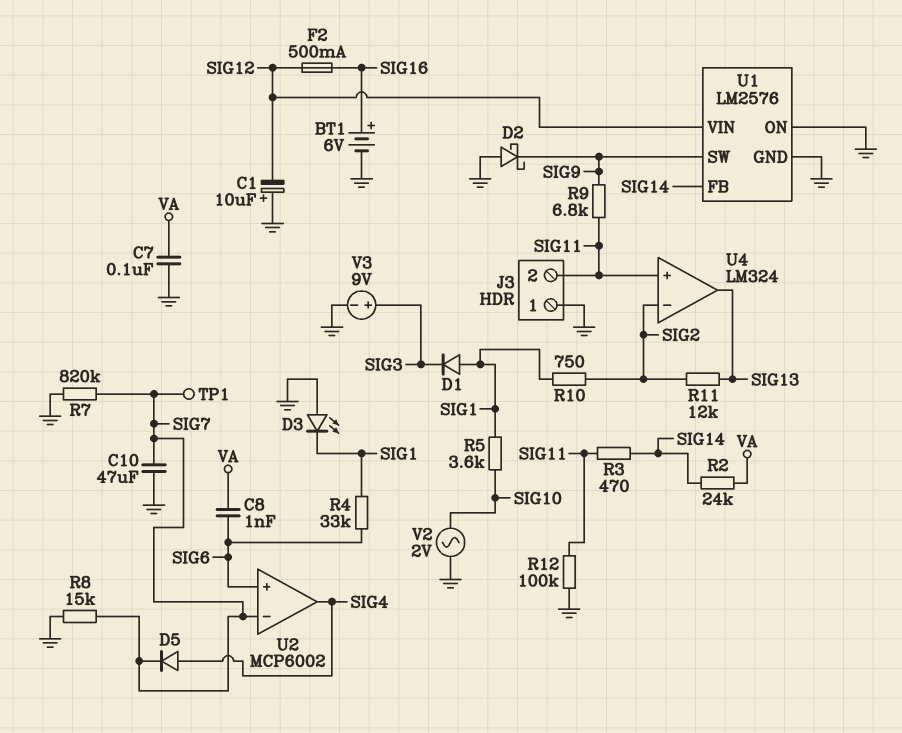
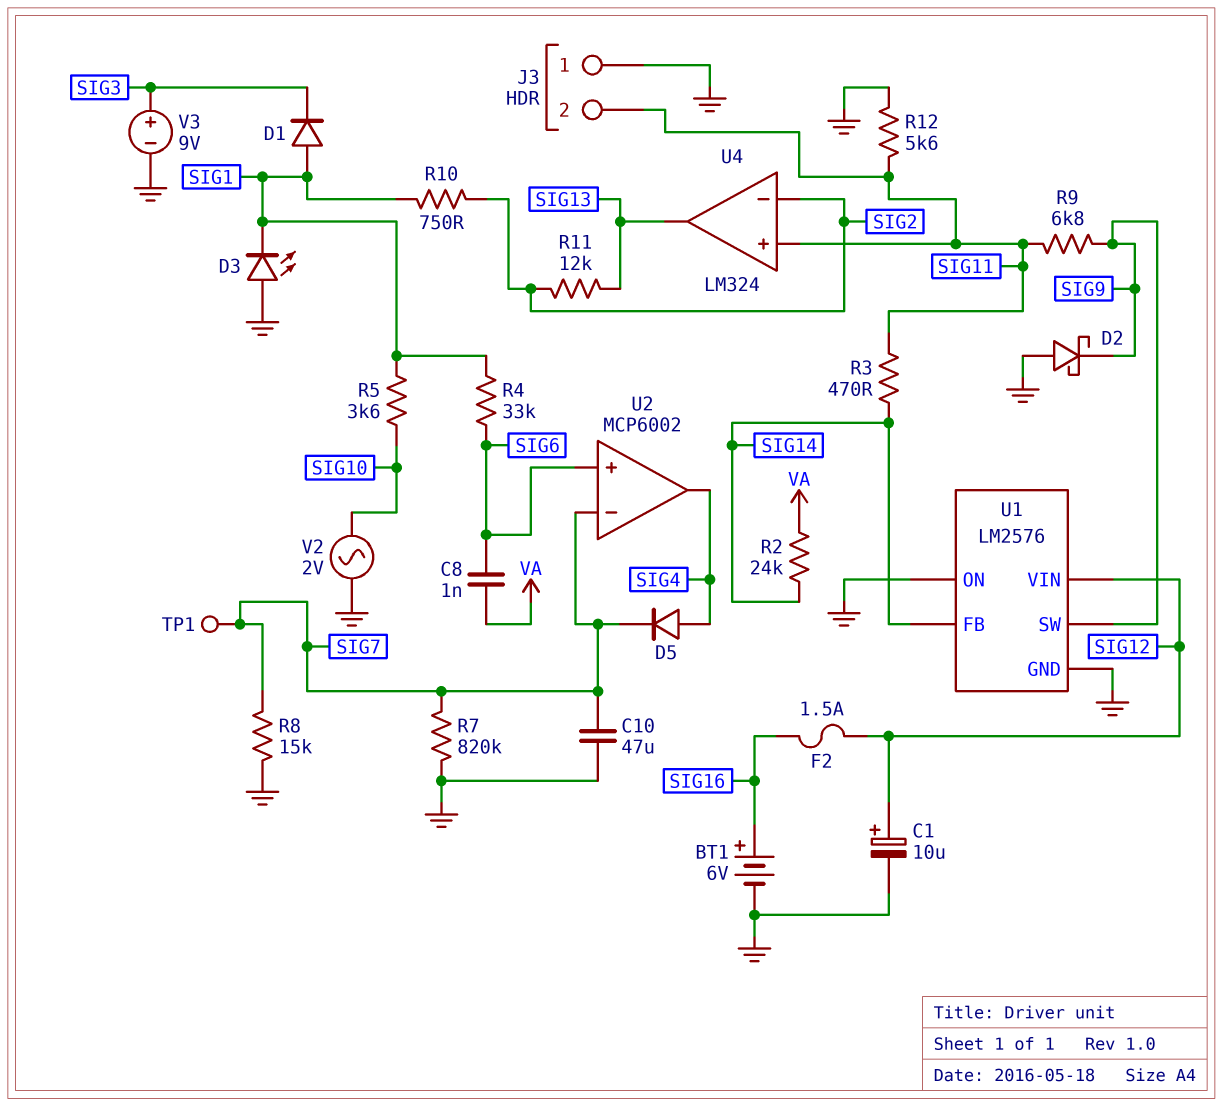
C1: 10uF (plus GND, minus SIG12) -> 10uF (plus SIG12, minus GND)
C7: 100nF (GND, VA) -> none
F2: 500mA (SIG12, SIG16) -> 1.5A (SIG12, SIG16)
R12: 100k (GND, SIG11) -> 5.6k (GND, SIG11)

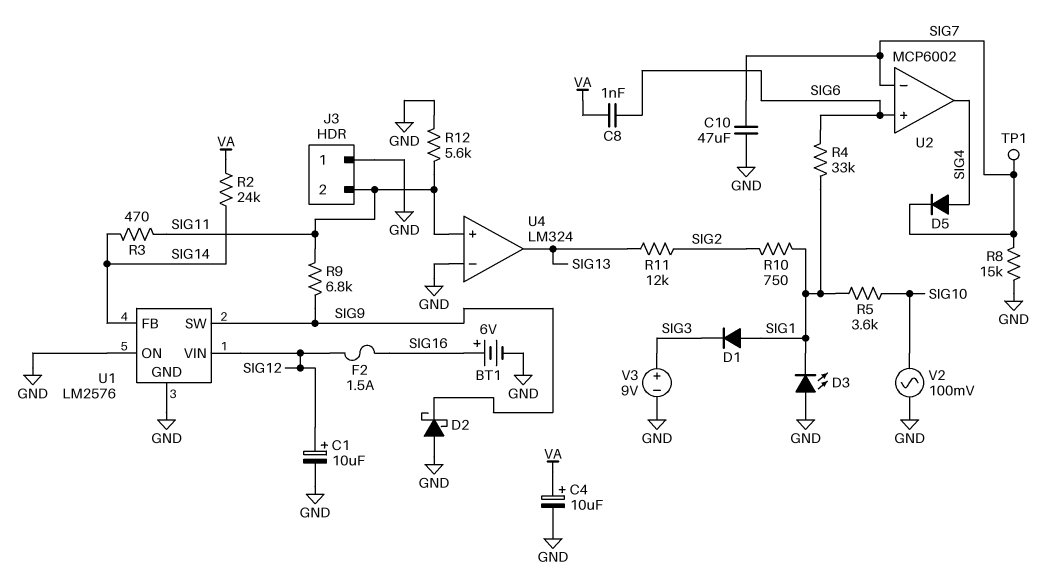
C4: none -> 10uF (plus VA, minus GND)
R7: 820k (GND, SIG7) -> none
U4 pin in-: SIG2 -> GND
V2: AC 2V (GND, SIG10) -> AC 100mV (GND, SIG10)

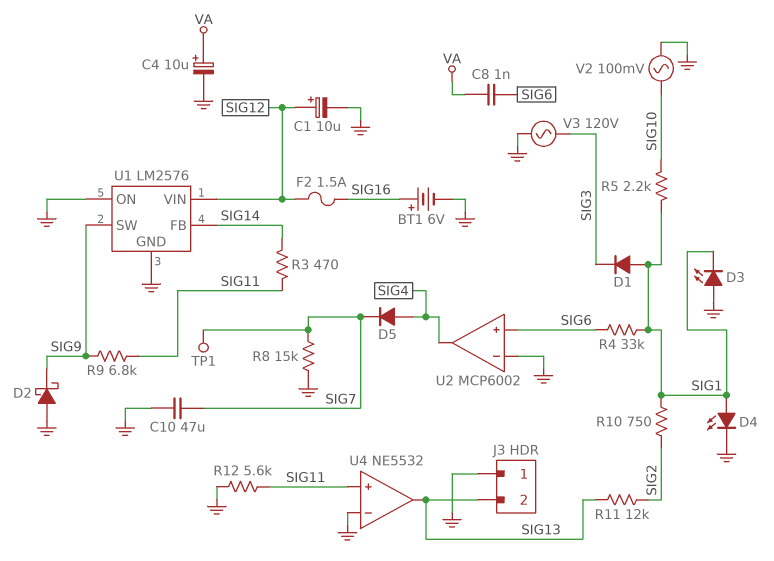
D4: none -> LED (A SIG1, K GND)
J3 pin 2: SIG11 -> SIG13
R2: 24k (SIG14, VA) -> none
R5: 3.6k (SIG1, SIG10) -> 2.2k (SIG1, SIG10)
U2 pin in-: SIG7 -> GND
U4: LM324 -> NE5532
V3: 9V (plus SIG3, minus GND) -> AC 120V (GND, SIG3)

